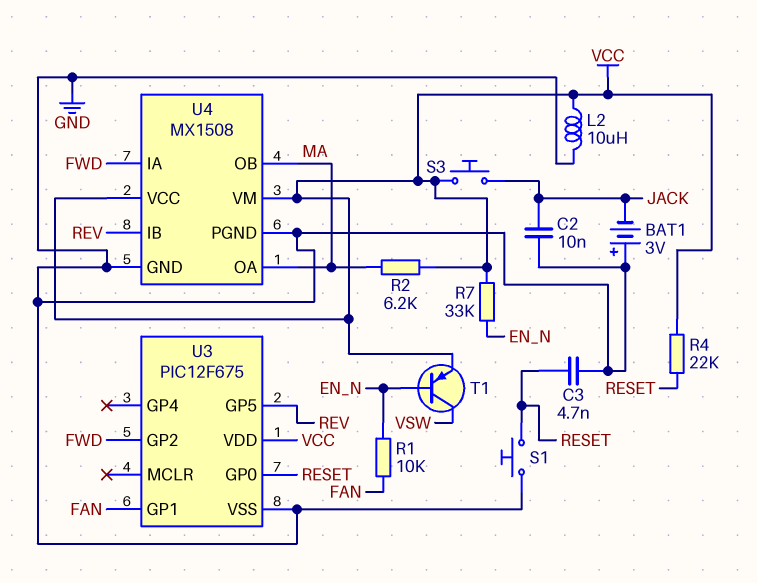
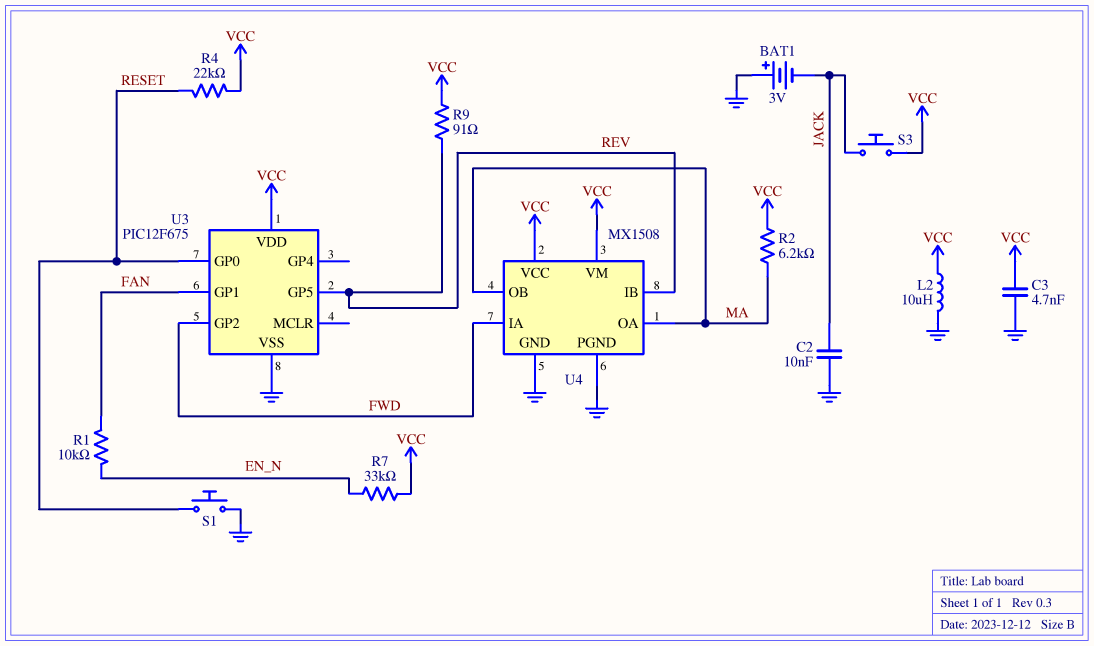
C3: 4.7nF (GND, RESET) -> 4.7nF (GND, VCC)
R9: none -> 91 (REV, VCC)
T1: PNP (B EN_N, C VSW, E VCC) -> none

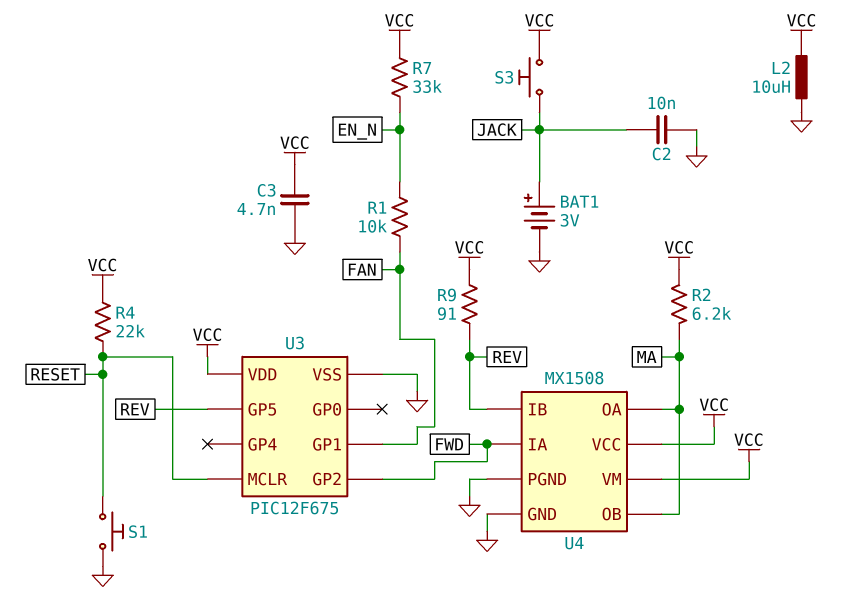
BAT1: 3V (plus GND, minus JACK) -> 3V (plus JACK, minus GND)
U3 pin GP0: RESET -> none
U3 pin MCLR: none -> RESET

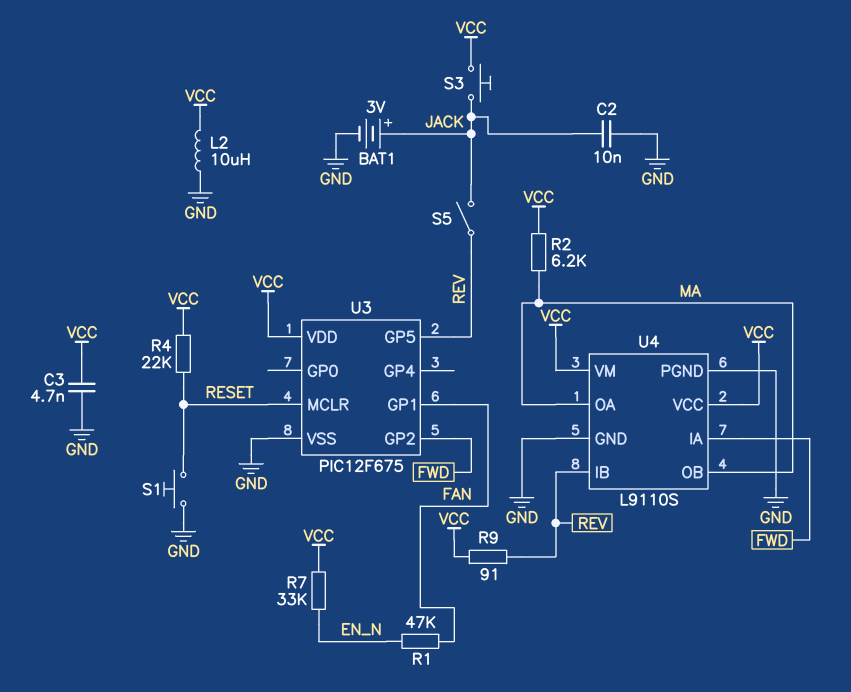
R1: 10k (EN_N, FAN) -> 47k (EN_N, FAN)
S5: none -> switch (JACK, REV)
U4: MX1508 -> L9110S

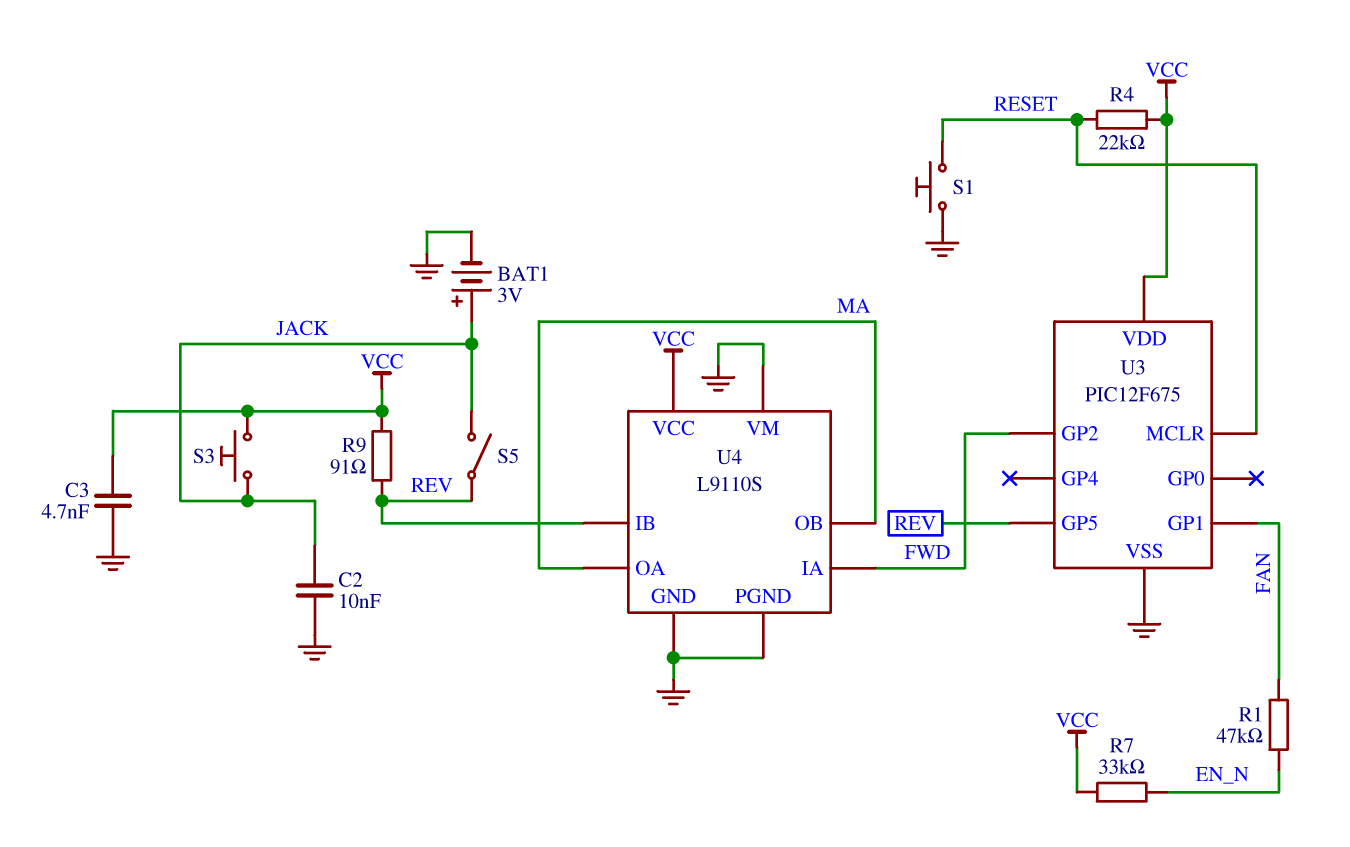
L2: 10uH (GND, VCC) -> none
R2: 6.2k (MA, VCC) -> none
U4 pin VM: VCC -> GND

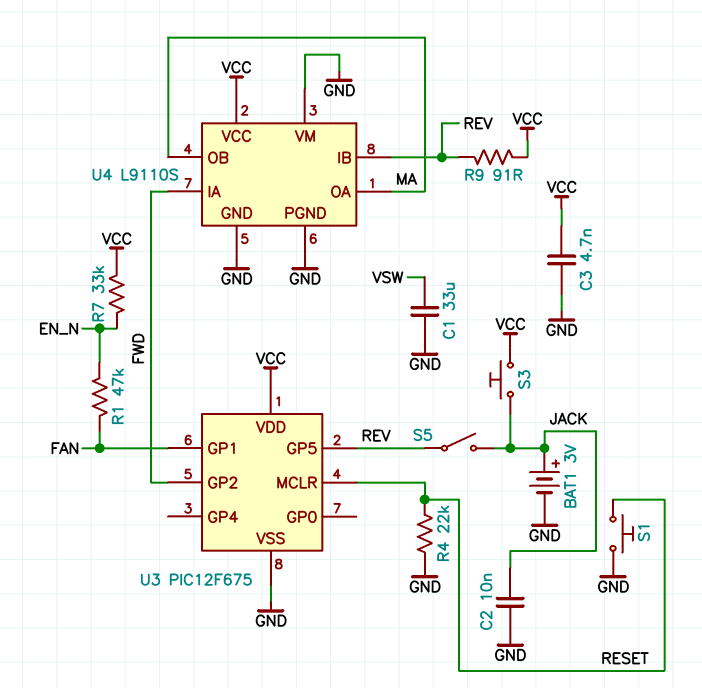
C1: none -> 33uF (GND, VSW)
R4: 22k (RESET, VCC) -> 22k (GND, RESET)

